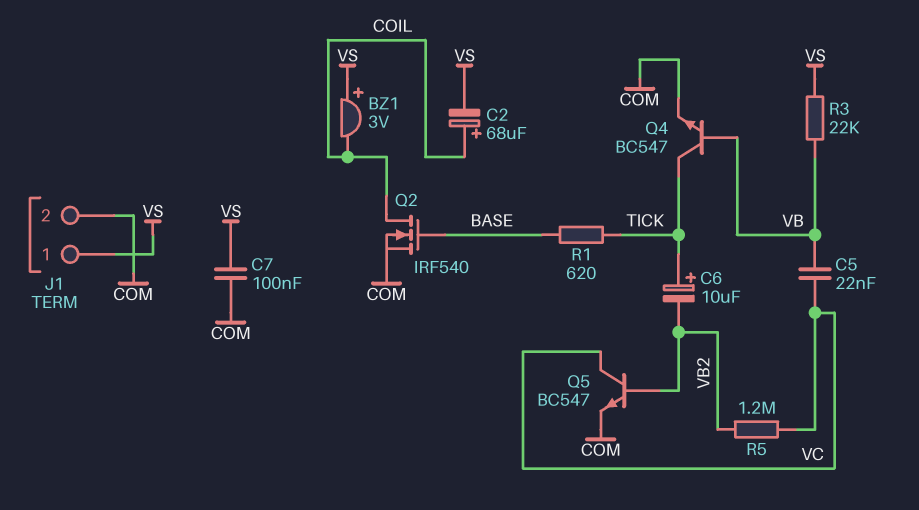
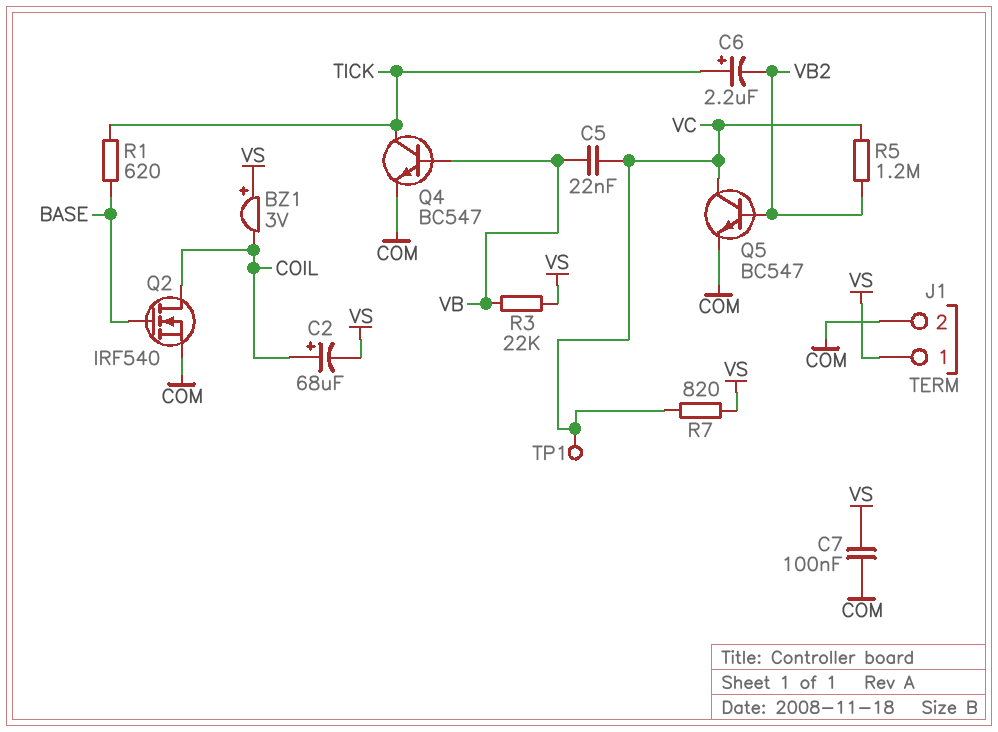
C6: 10uF (plus TICK, minus VB2) -> 2.2uF (plus TICK, minus VB2)
R7: none -> 820 (VC, VS)
TP1: none -> test point (VC)

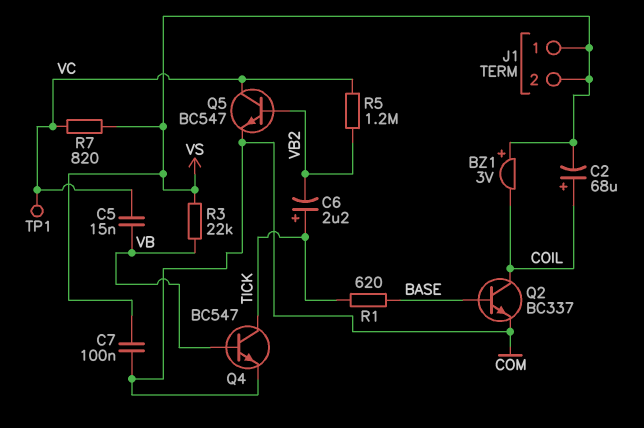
C5: 22nF (VB, VC) -> 15nF (VB, VC)
J1 pin 2: COM -> VS
Q2: NMOS IRF540 (G BASE, D COIL, S COM) -> NPN BC337 (B BASE, C COIL, E COM)

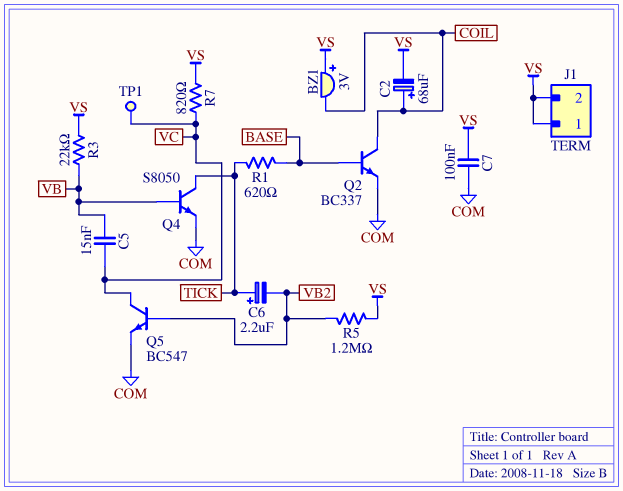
Q4: NPN BC547 (B VB, C TICK, E COM) -> NPN S8050 (B VB, C TICK, E COM)
R5: 1.2M (VB2, VC) -> 1.2M (VB2, VS)

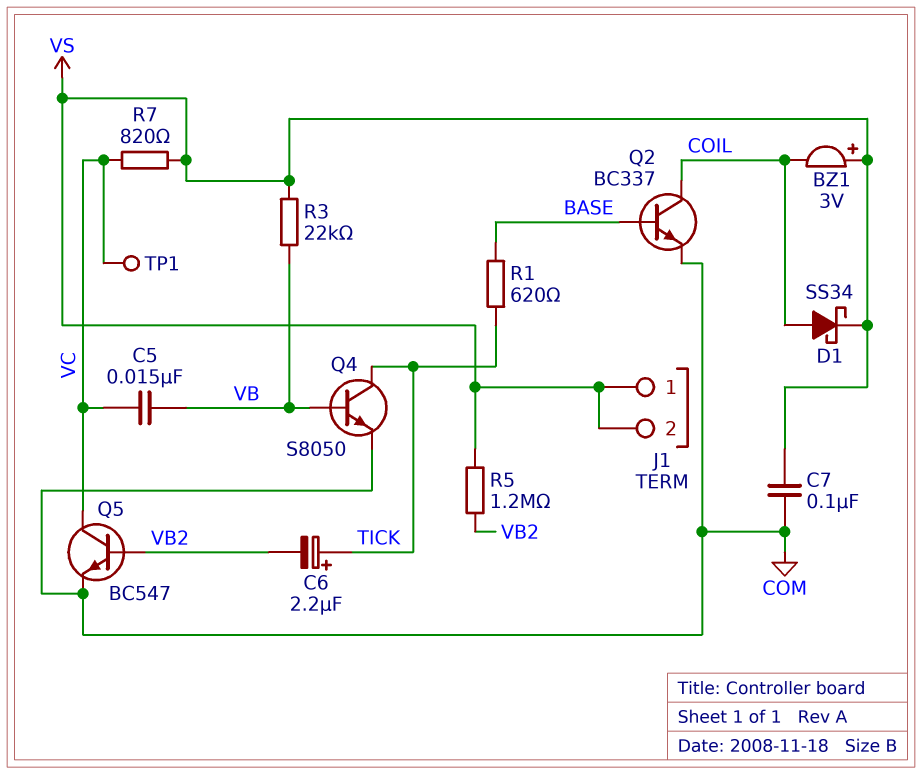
C2: 68uF (plus COIL, minus VS) -> none
D1: none -> schottky SS34 (A COIL, K VS)

